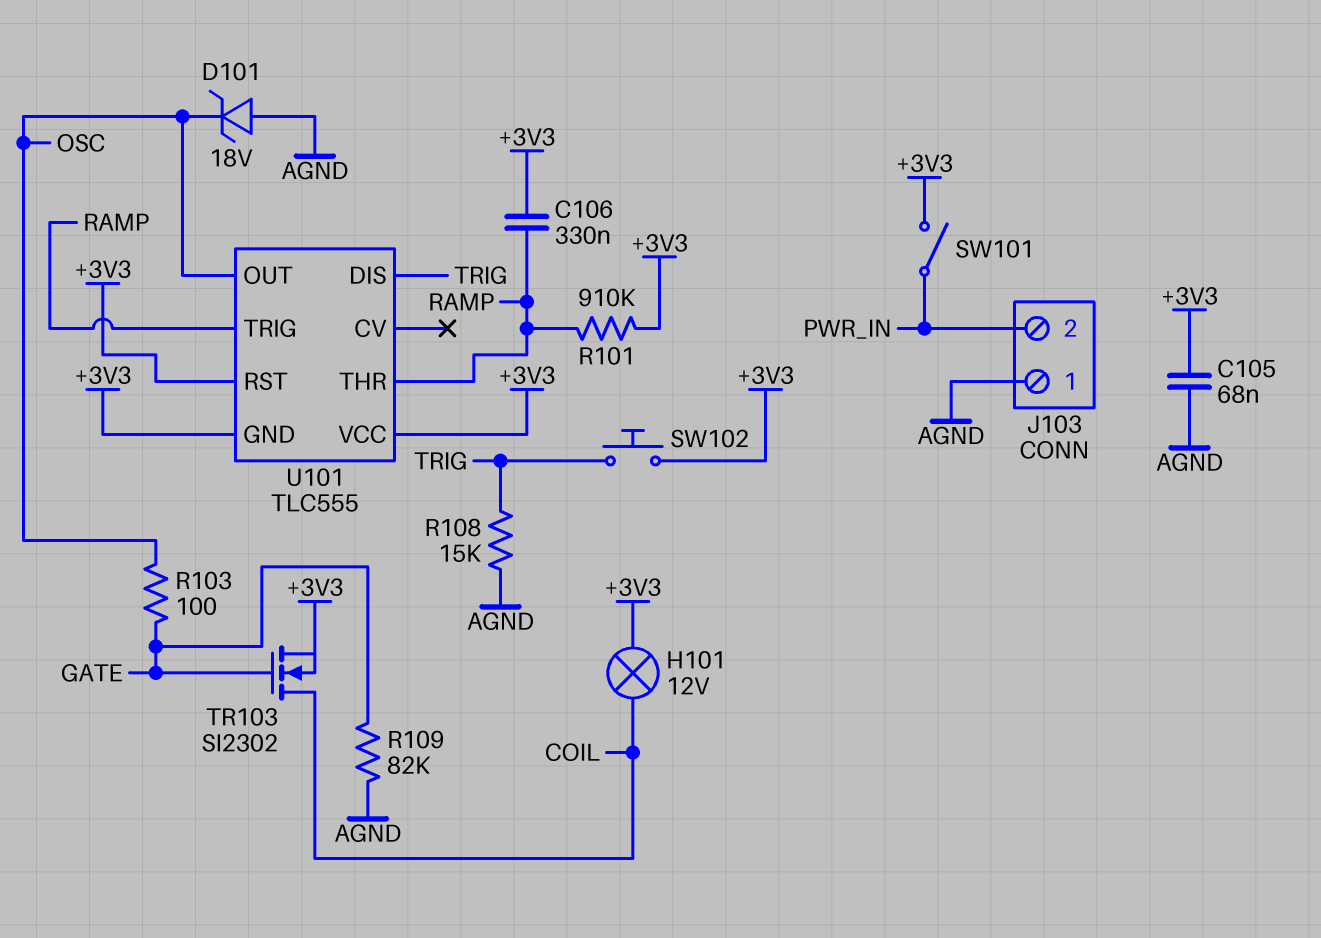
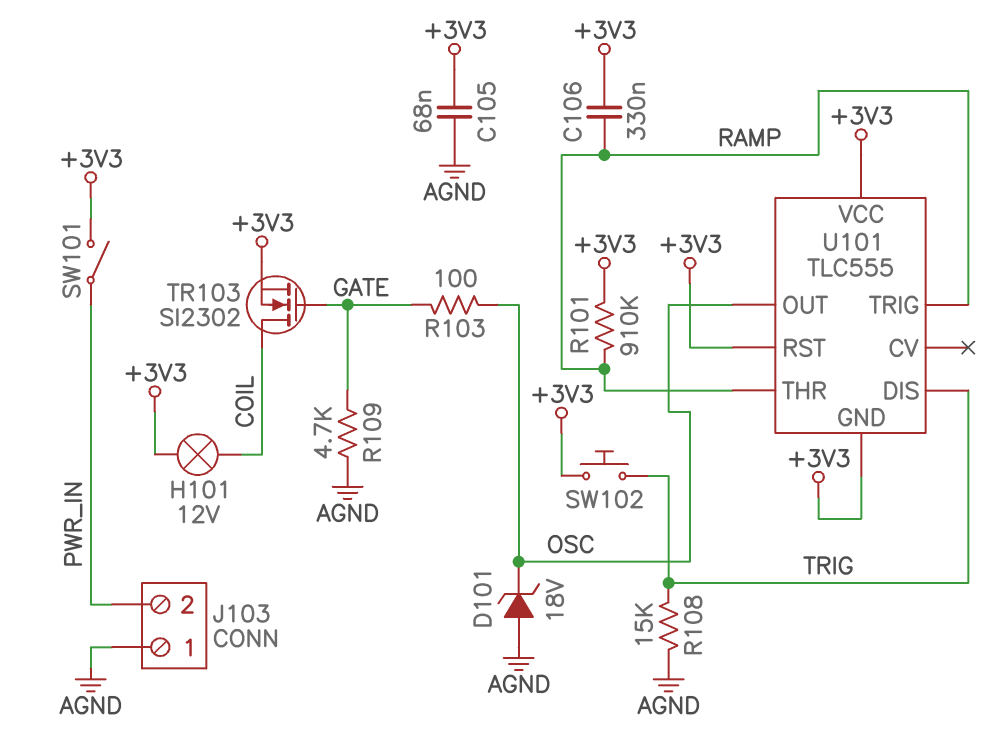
R109: 82k (AGND, GATE) -> 4.7k (AGND, GATE)

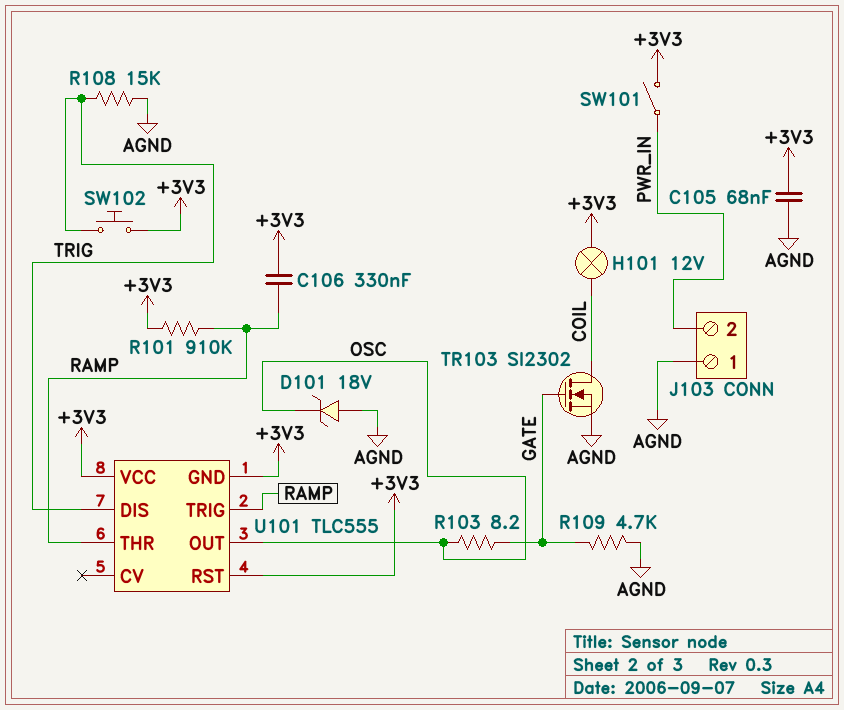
R103: 100 (GATE, OSC) -> 8.2 (GATE, OSC)
TR103: NMOS SI2302 (G GATE, D COIL, S +3V3) -> NMOS SI2302 (G GATE, D COIL, S AGND)

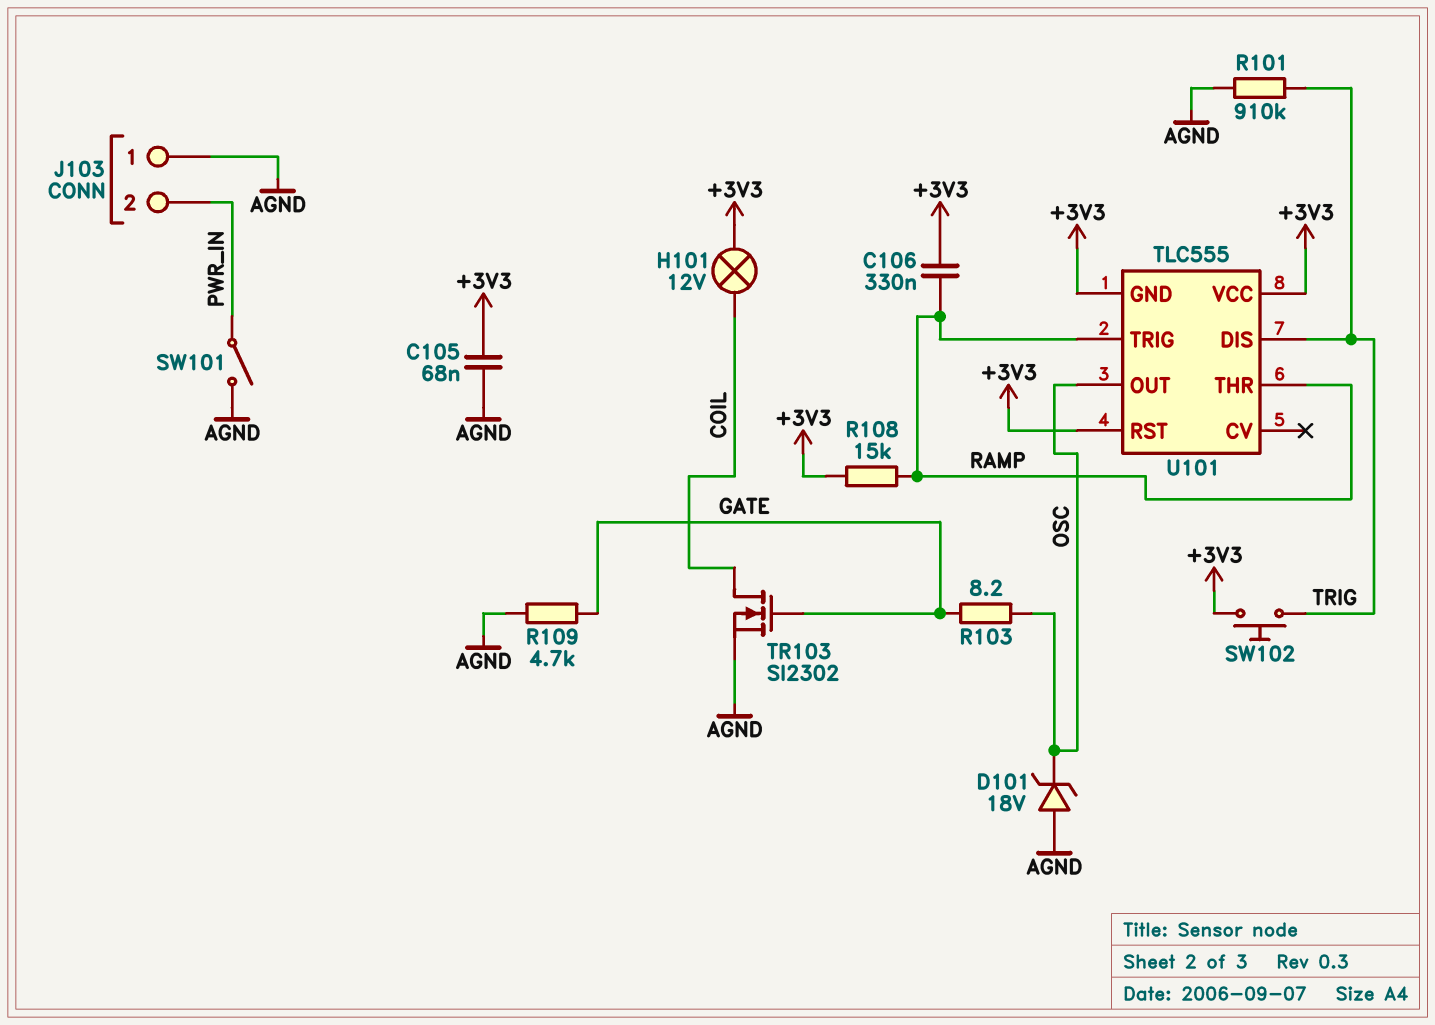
R101: 910k (+3V3, RAMP) -> 910k (AGND, TRIG)
R108: 15k (AGND, TRIG) -> 15k (+3V3, RAMP)
SW101: switch (+3V3, PWR_IN) -> switch (AGND, PWR_IN)

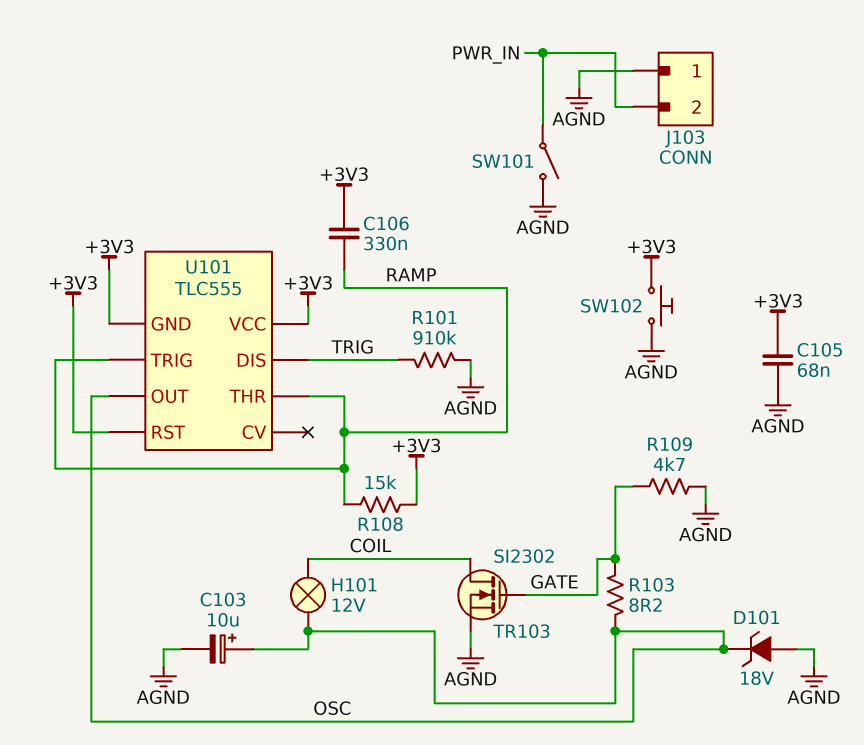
C103: none -> 10uF (plus OSC, minus AGND)
H101: lamp 12V (+3V3, COIL) -> lamp 12V (COIL, OSC)
SW102: button (+3V3, TRIG) -> button (+3V3, AGND)

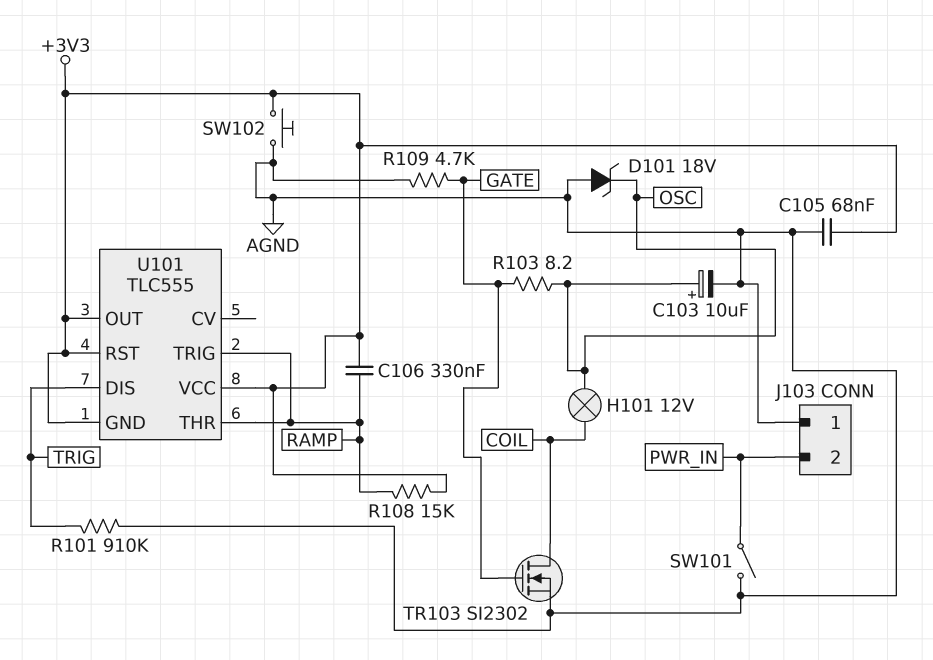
U101 pin OUT: OSC -> +3V3

